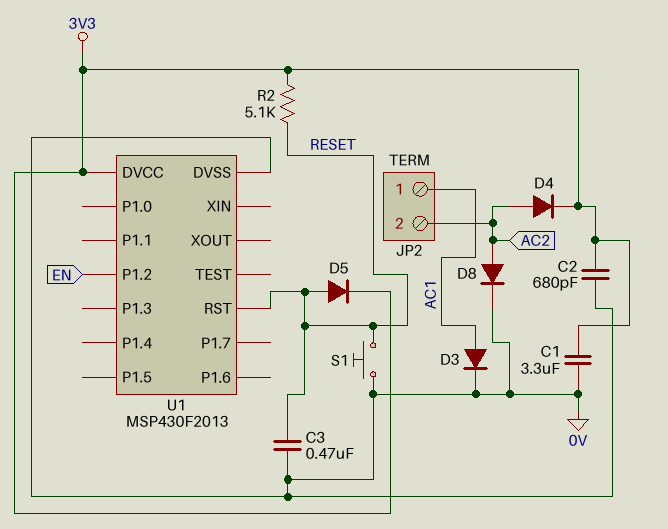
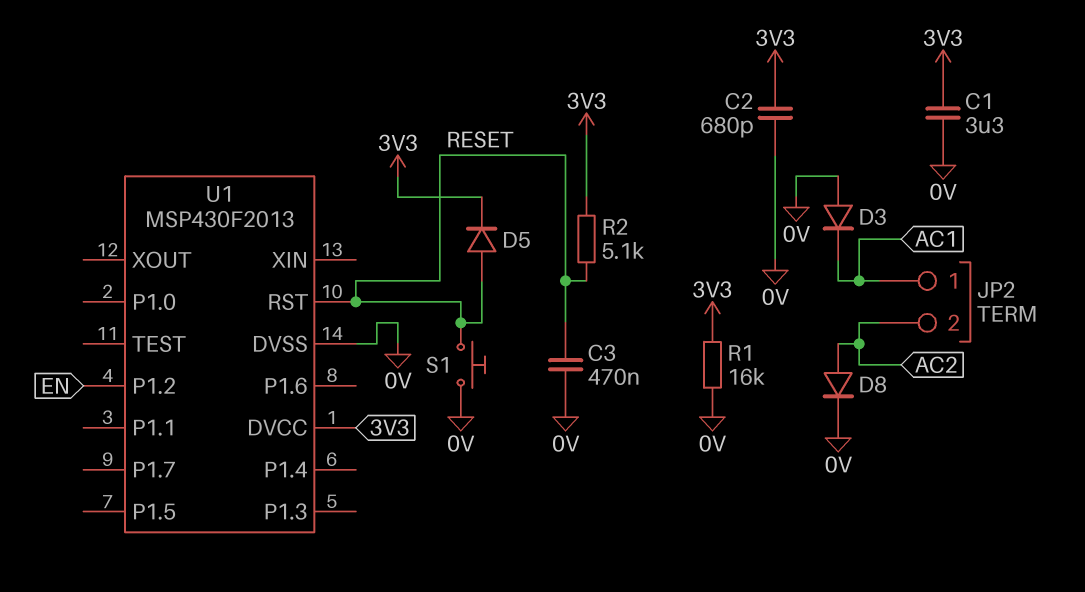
D3: diode (A AC1, K 0V) -> diode (A 0V, K AC1)
D4: diode (A AC2, K 3V3) -> none
R1: none -> 16k (0V, 3V3)

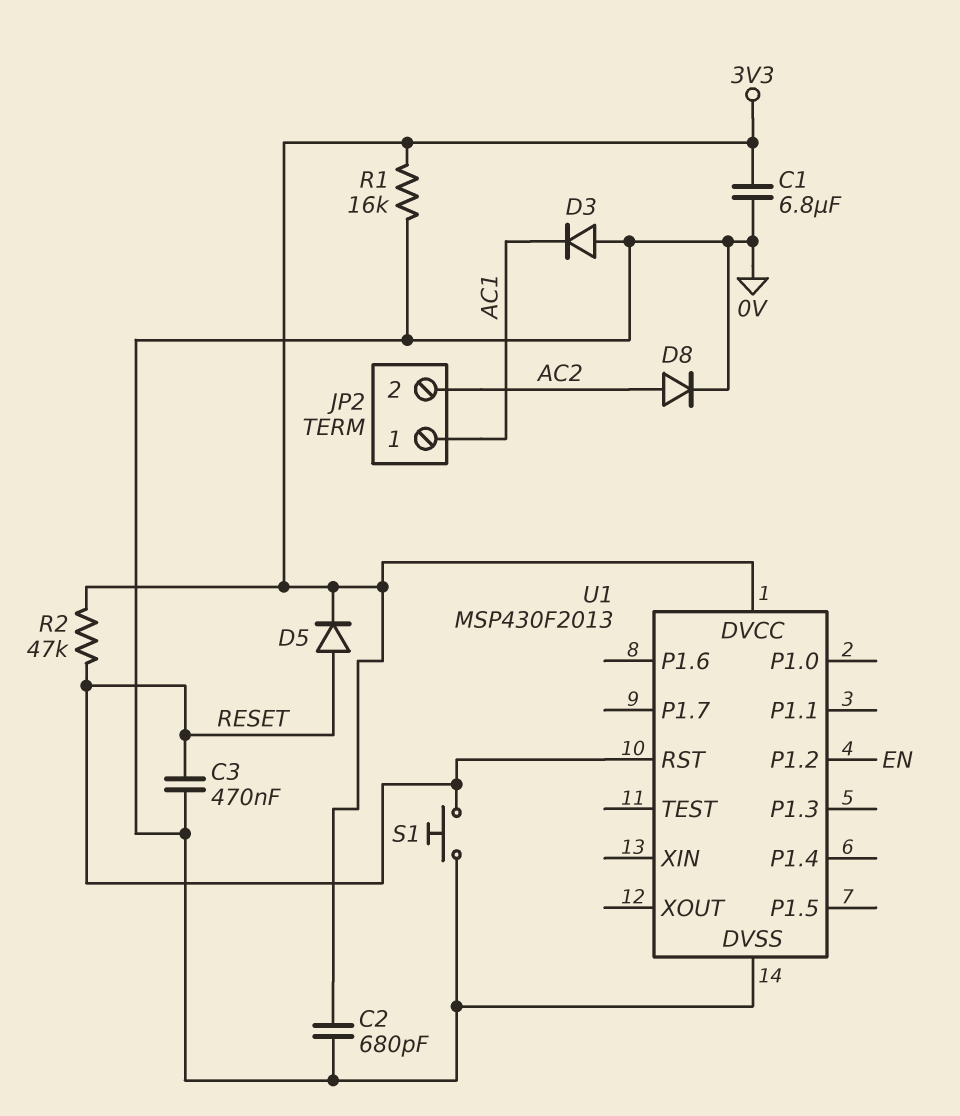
C1: 3.3uF (0V, 3V3) -> 6.8uF (0V, 3V3)
R2: 5.1k (3V3, RESET) -> 47k (3V3, RESET)

